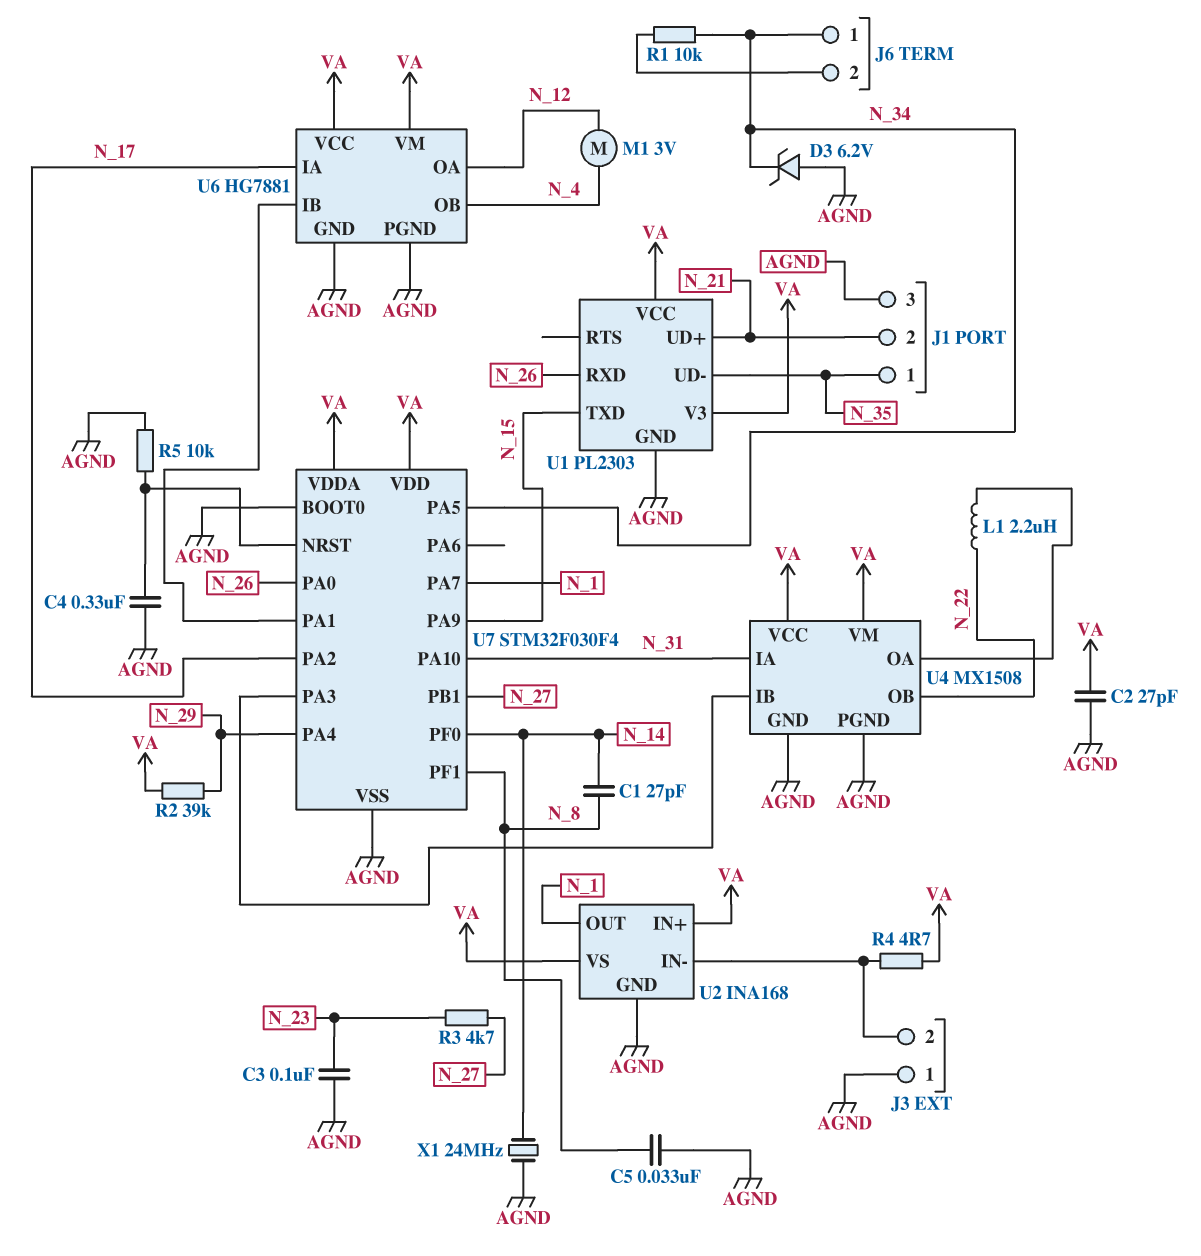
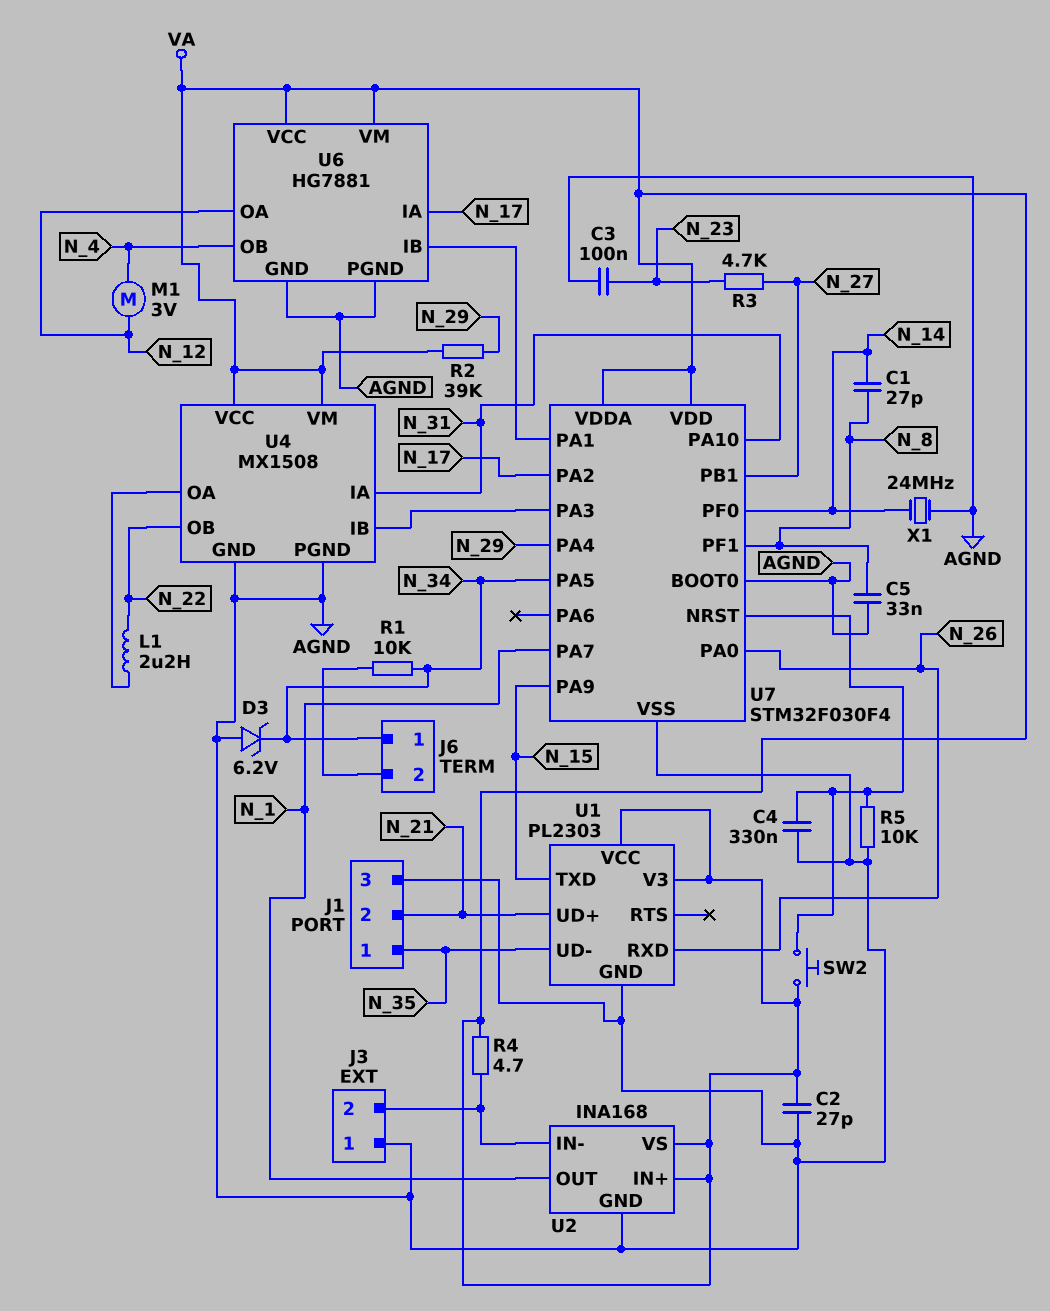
SW2: none -> button (U7/NRST, VA)

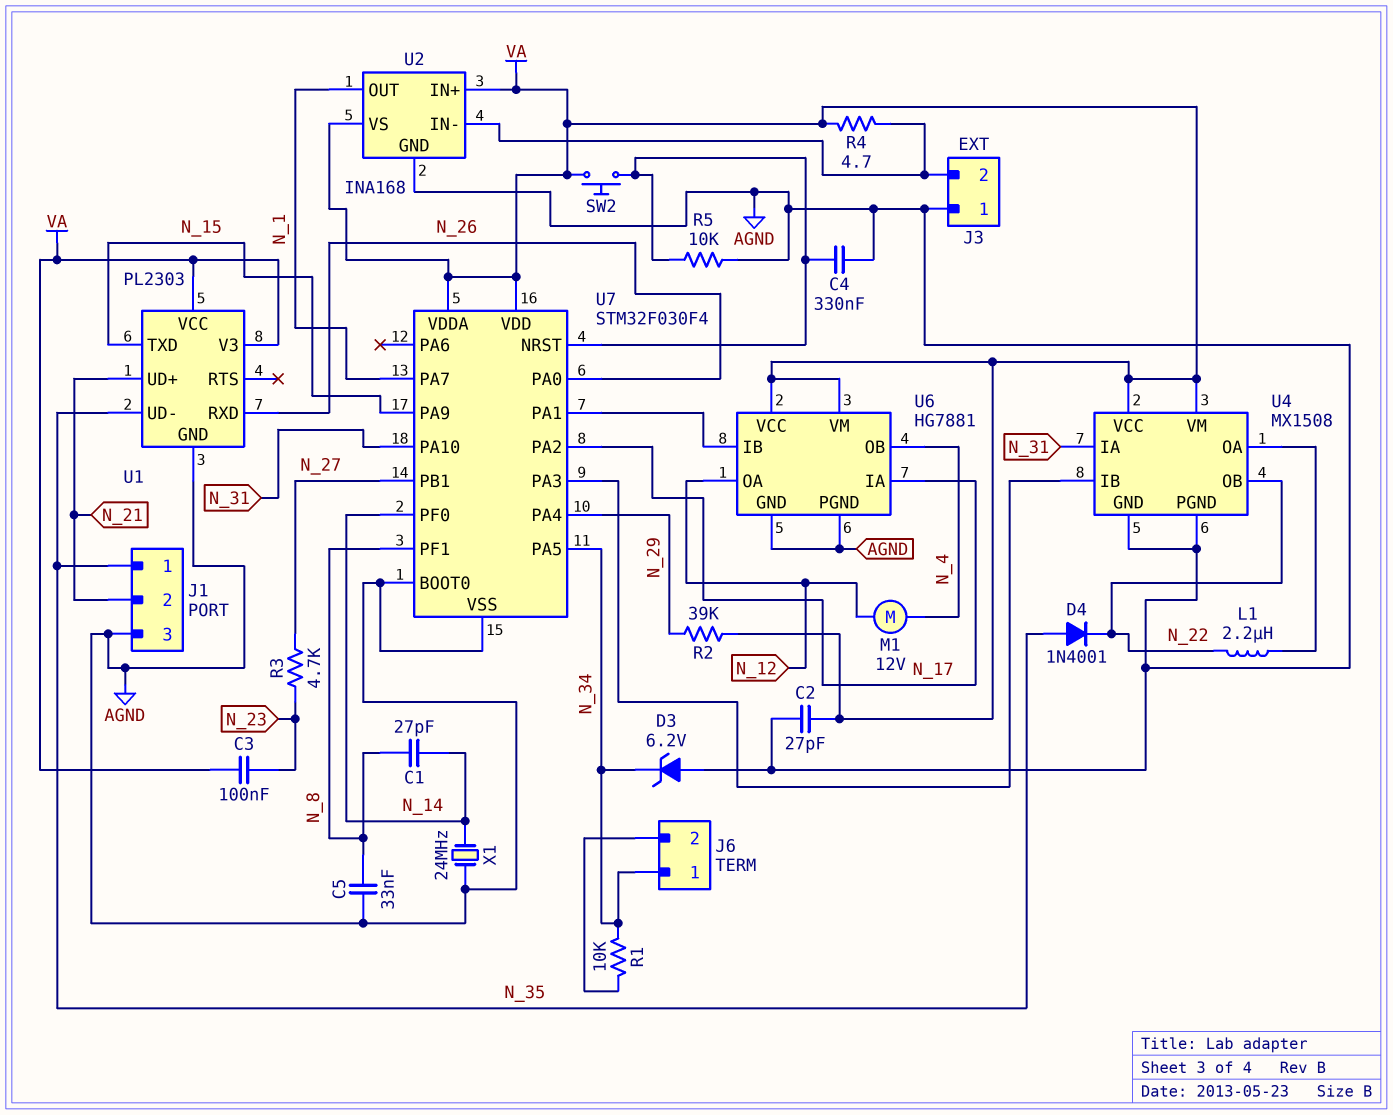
C3: 100nF (AGND, N_23) -> 100nF (N_23, VA)
D4: none -> diode 1N4001 (A N_35, K N_22)
M1: motor 3V (N_4, N_12) -> motor 12V (N_4, N_12)

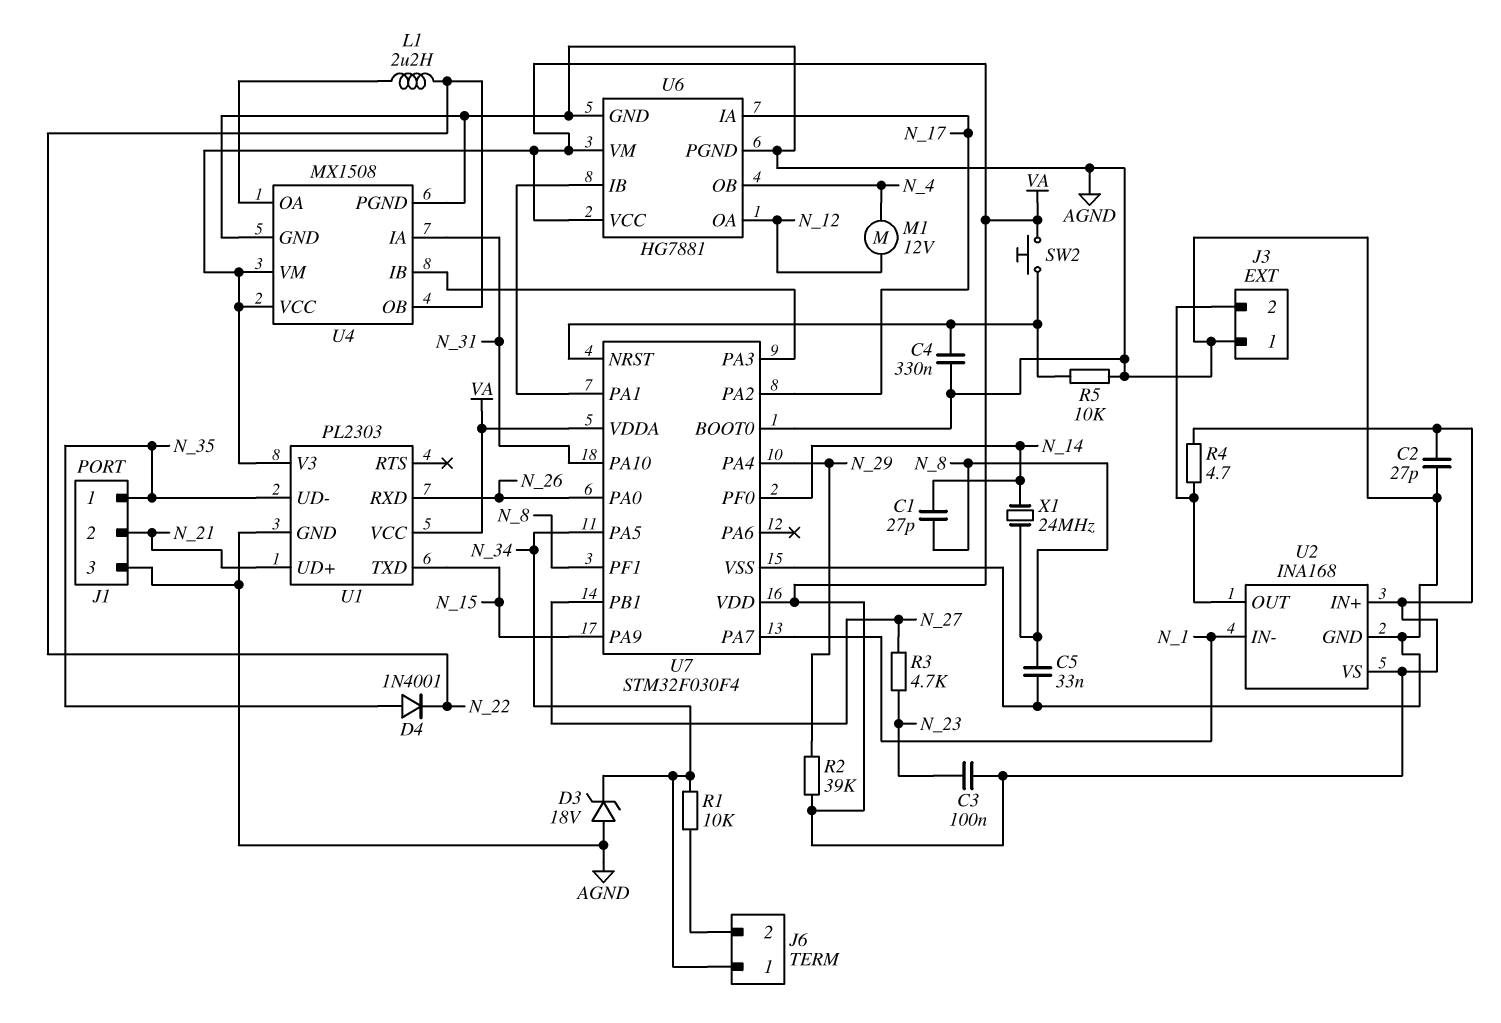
D3: zener 6.2V (A AGND, K N_34) -> zener 18V (A AGND, K N_34)
U2 pin IN-: J3/2 -> N_1
U2 pin OUT: N_1 -> J3/2
X1: 24MHz (AGND, N_14) -> 24MHz (N_8, N_14)

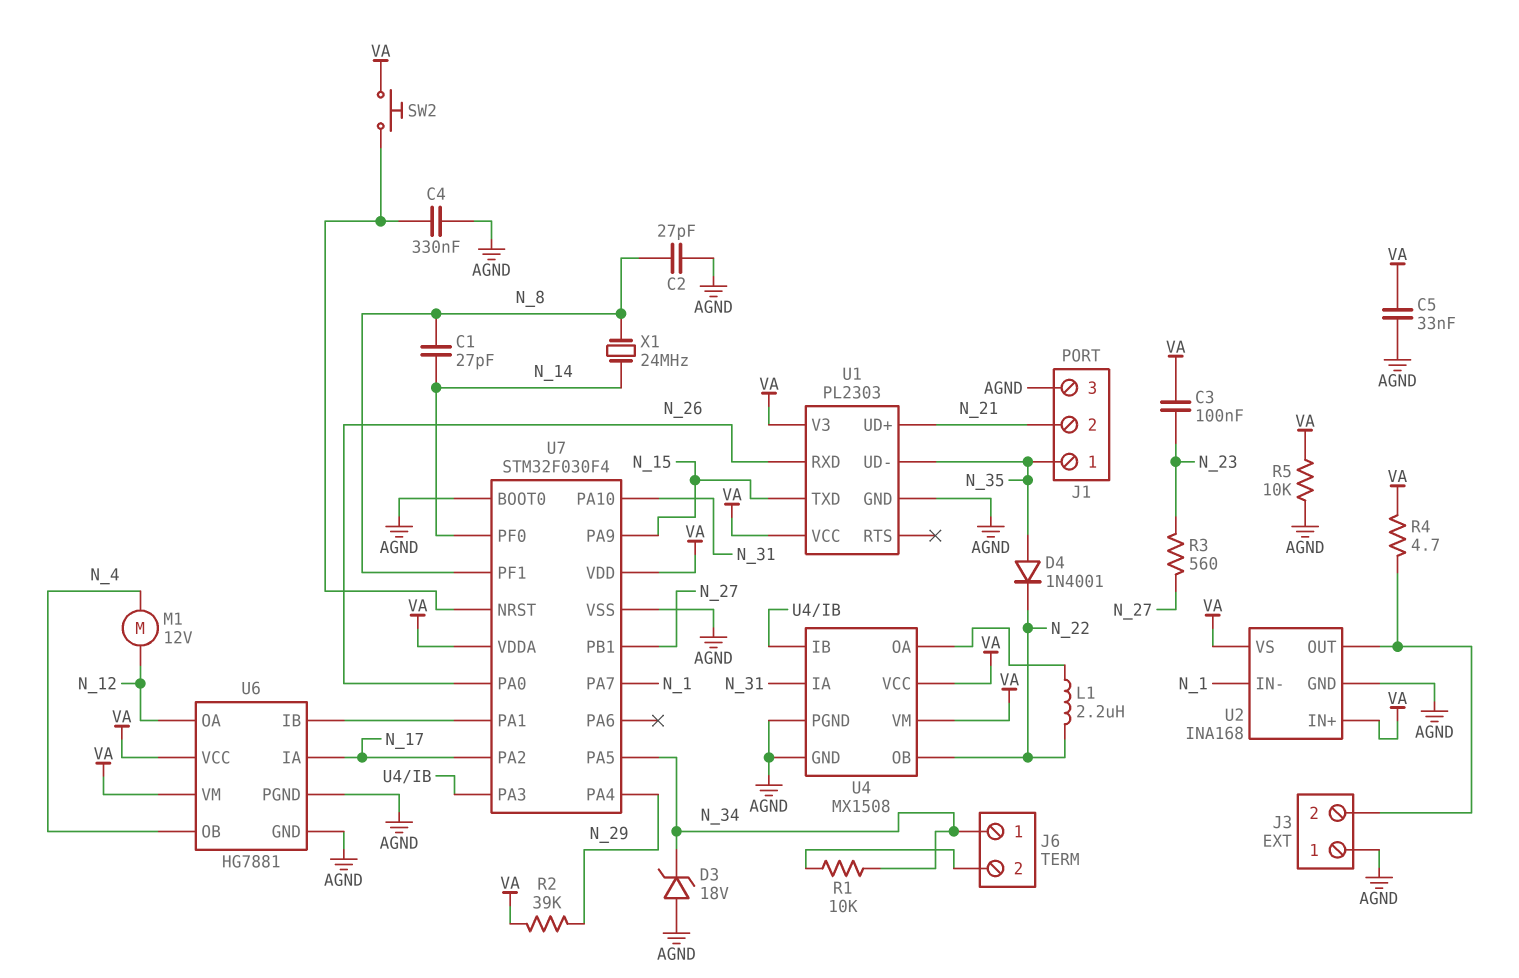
C2: 27pF (AGND, VA) -> 27pF (AGND, N_8)
C5: 33nF (AGND, N_8) -> 33nF (AGND, VA)
R3: 4.7k (N_23, N_27) -> 560 (N_23, N_27)
R5: 10k (AGND, U7/NRST) -> 10k (AGND, VA)

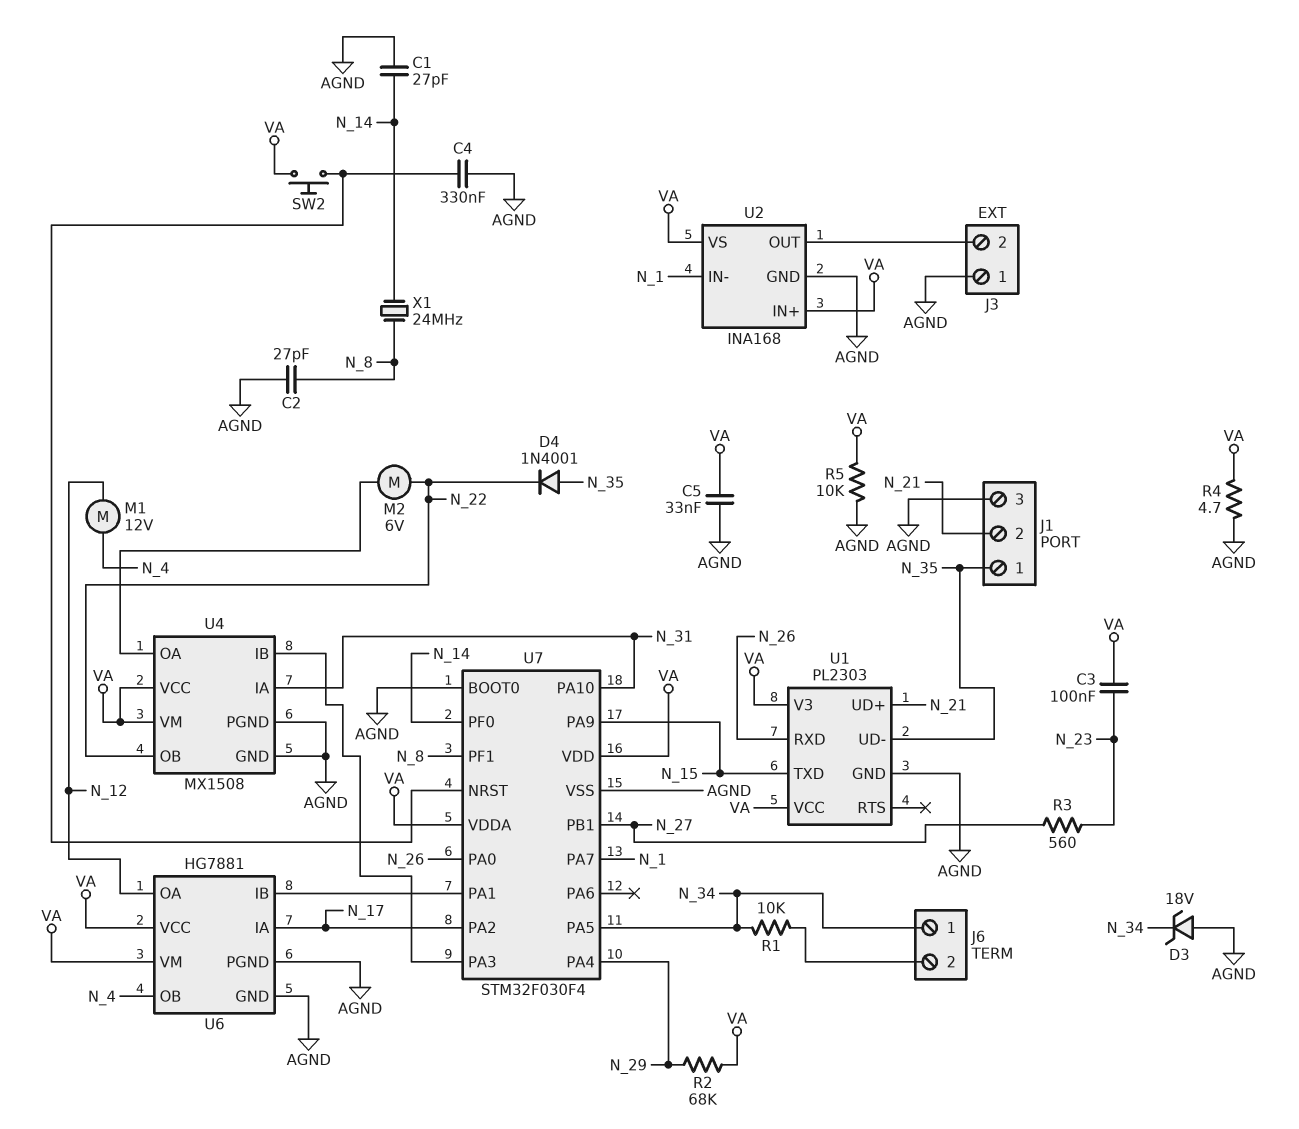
C1: 27pF (N_8, N_14) -> 27pF (AGND, N_14)
L1: 2.2uH (N_22, U4/OA) -> none
M2: none -> motor 6V (N_22, U4/OA)
R2: 39k (N_29, VA) -> 68k (N_29, VA)
R4: 4.7 (J3/2, VA) -> 4.7 (AGND, VA)

